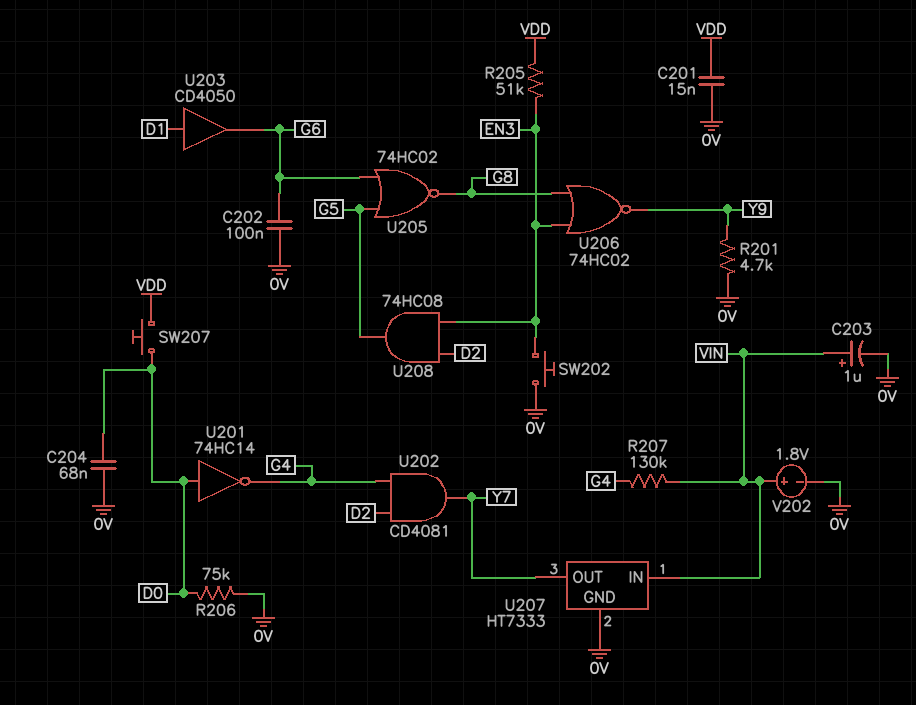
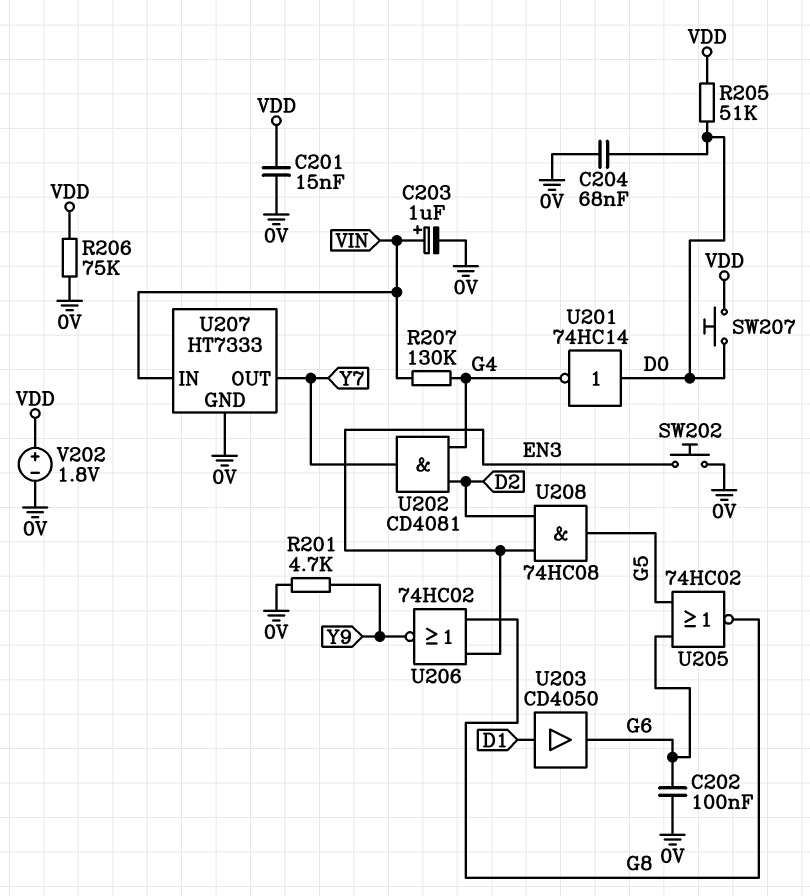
R205: 51k (EN3, VDD) -> 51k (D0, VDD)
R206: 75k (0V, D0) -> 75k (0V, VDD)
V202: 1.8V (plus VIN, minus 0V) -> 1.8V (plus VDD, minus 0V)

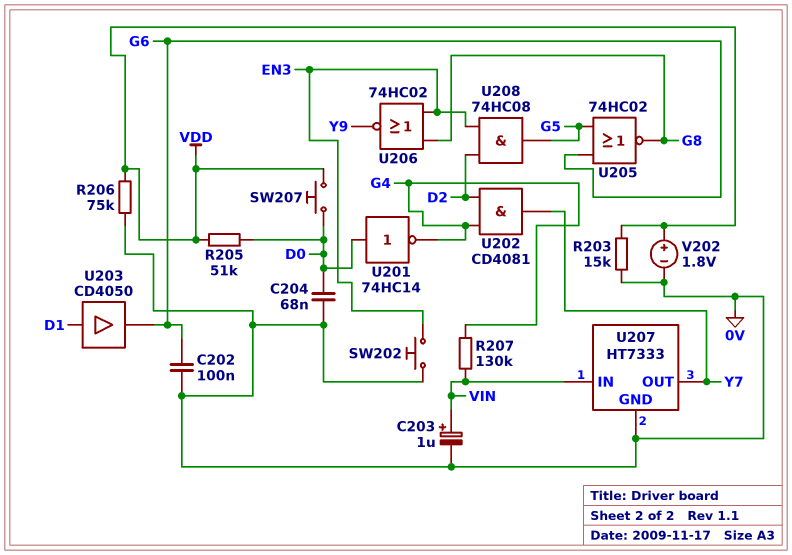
C201: 15nF (0V, VDD) -> none
R201: 4.7k (0V, Y9) -> none
R203: none -> 15k (0V, VDD)

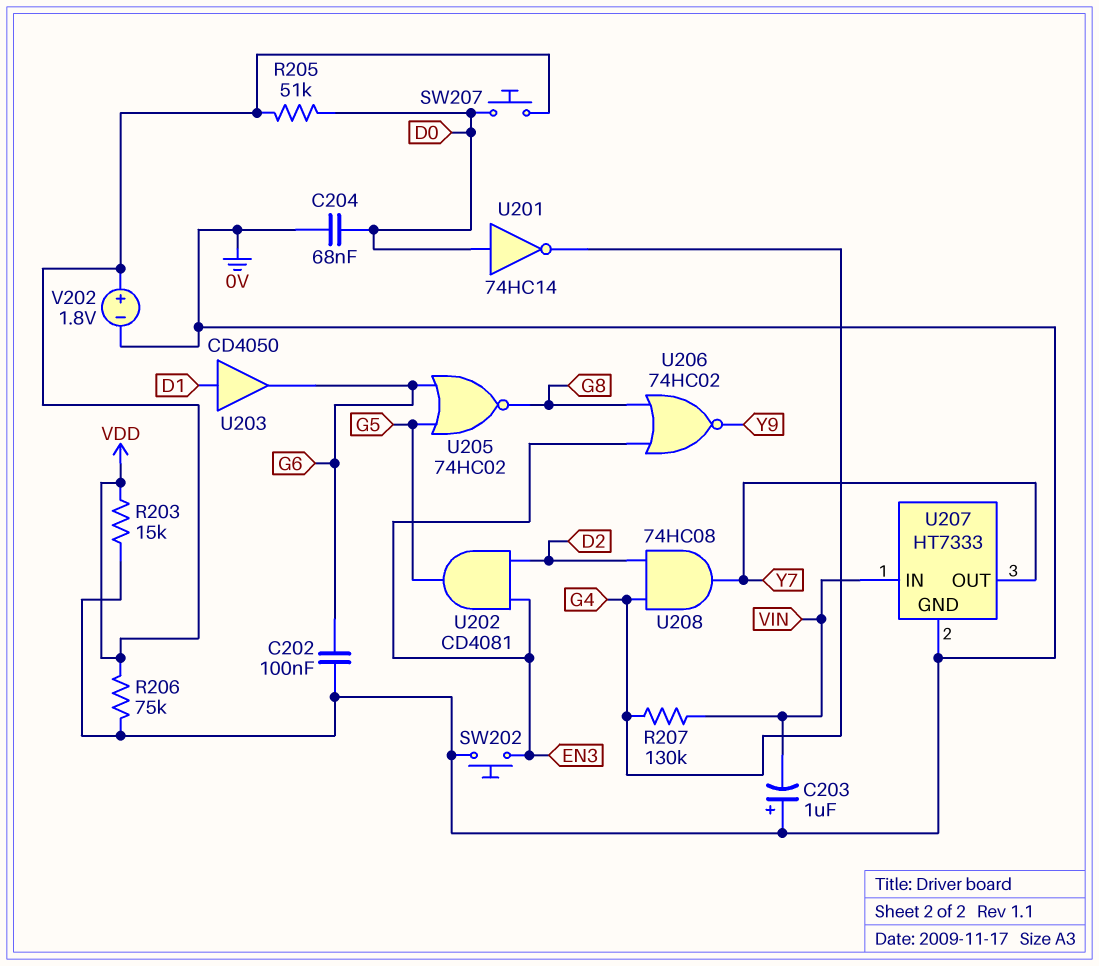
C203: 1uF (plus VIN, minus 0V) -> 1uF (plus 0V, minus VIN)
U202: AND CD4081 (in D2, in G4, out Y7) -> AND CD4081 (in D2, in EN3, out G5)
U208: AND 74HC08 (in D2, in EN3, out G5) -> AND 74HC08 (in D2, in G4, out Y7)

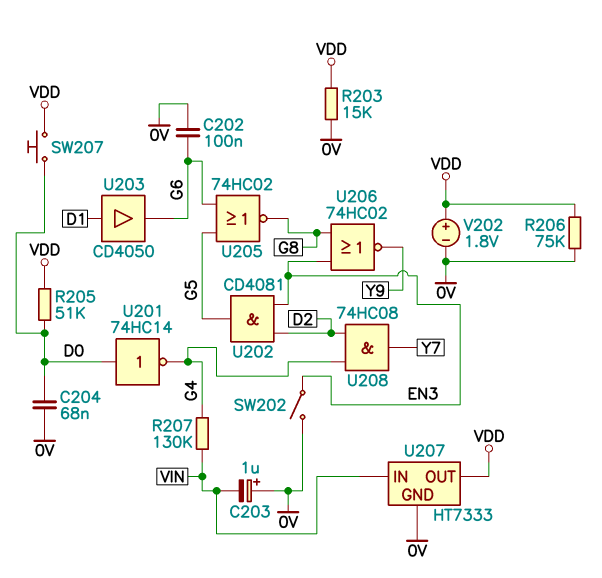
SW202: button (0V, EN3) -> switch (0V, EN3)
U207 pin OUT: Y7 -> VDD

